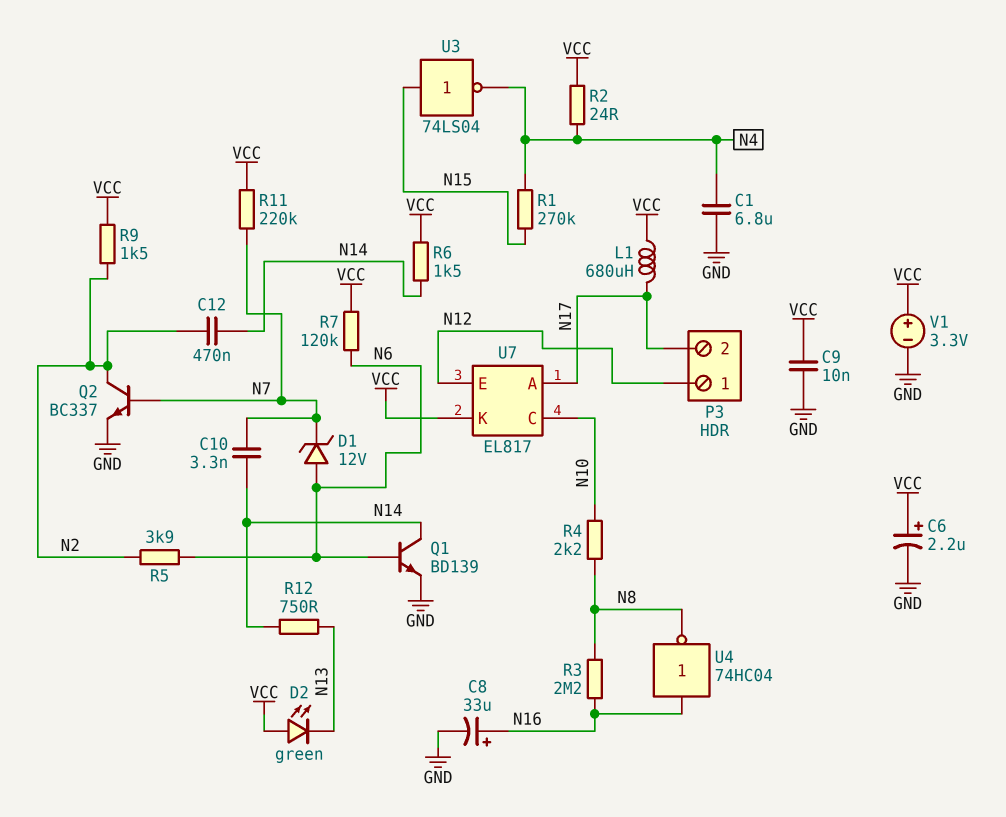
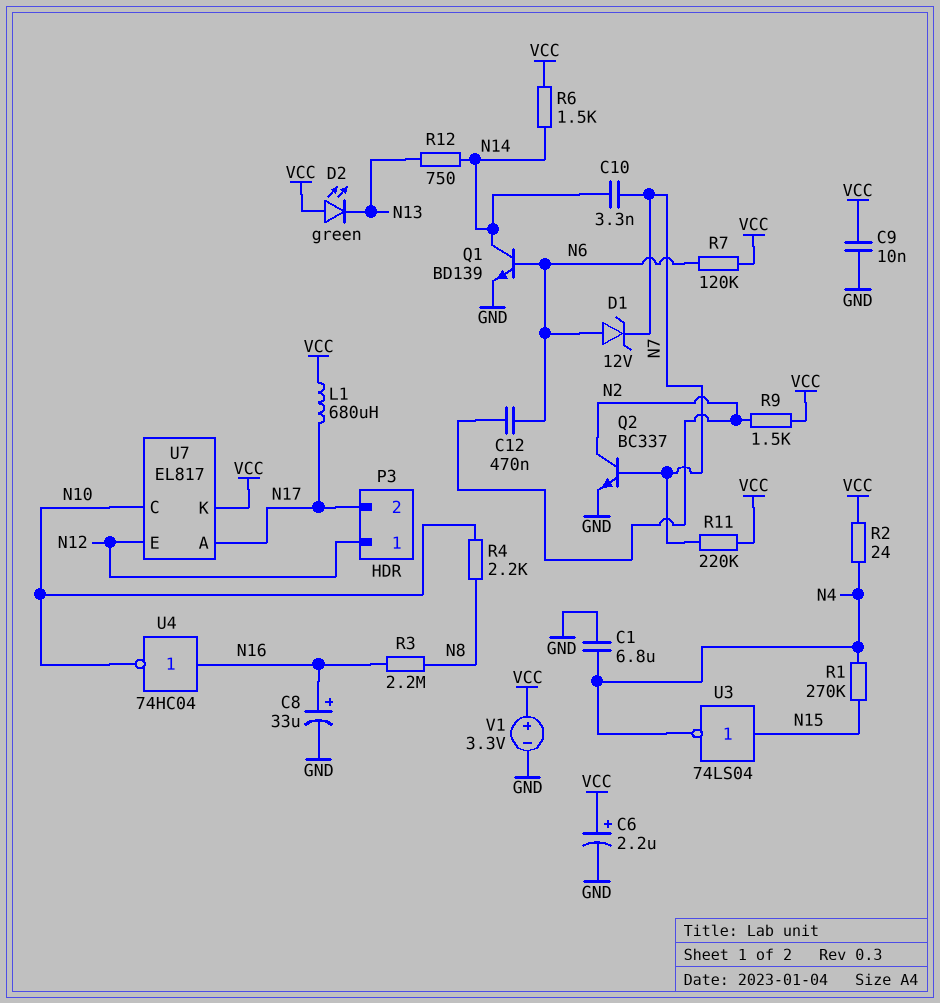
C12: 470nF (N2, N14) -> 470nF (N2, N6)
R5: 3.9k (N2, N6) -> none
U4: NOT 74HC04 (in N16, out N8) -> NOT 74HC04 (in N16, out N10)

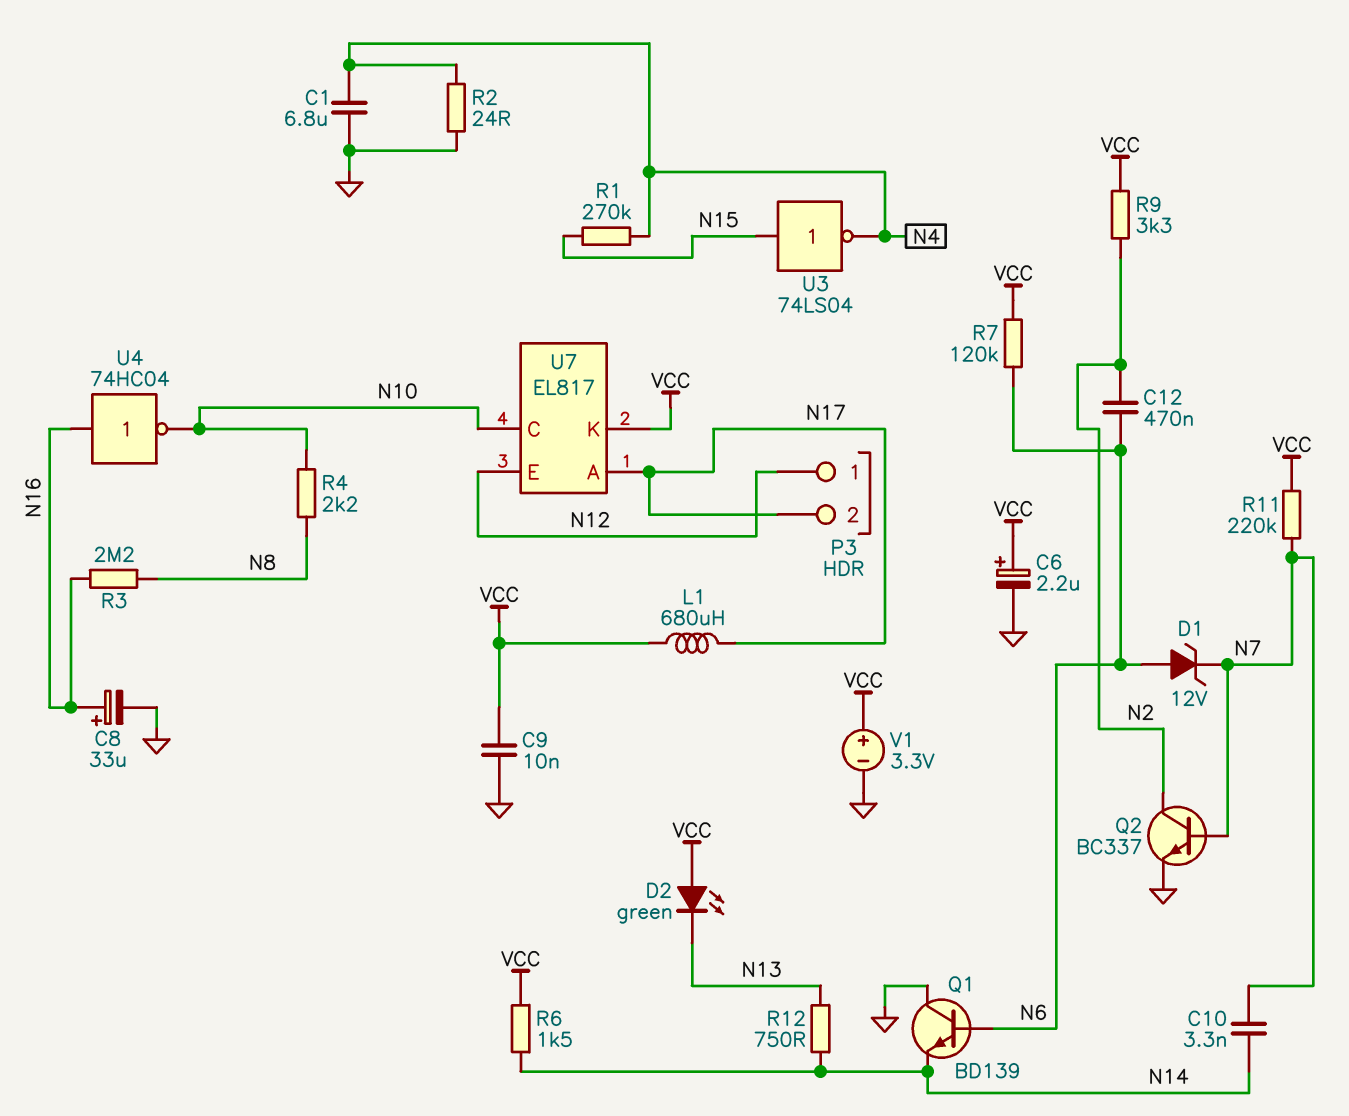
Q1: NPN BD139 (B N6, C N14, E GND) -> NPN BD139 (B N6, C GND, E N14)
R2: 24 (N4, VCC) -> 24 (GND, N4)
R9: 1.5k (N2, VCC) -> 3.3k (N2, VCC)

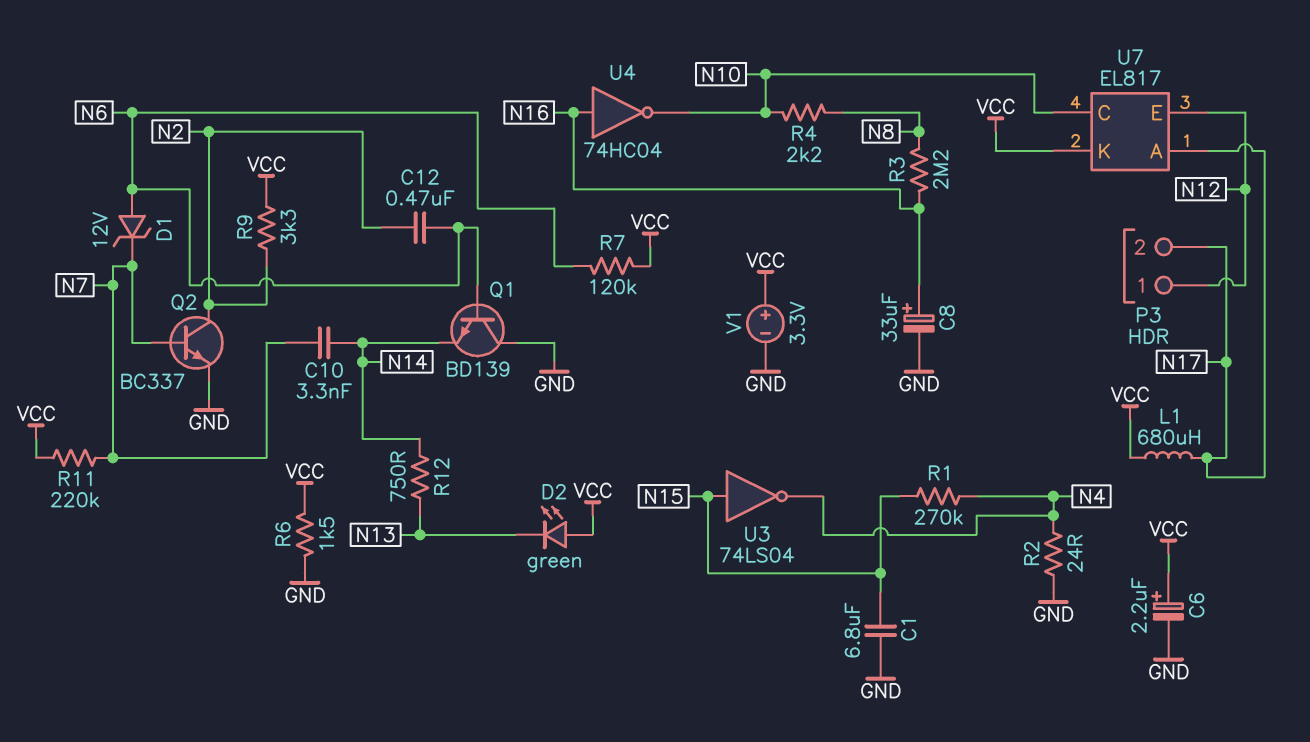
C1: 6.8uF (GND, N4) -> 6.8uF (GND, N15)
C9: 10nF (GND, VCC) -> none
R6: 1.5k (N14, VCC) -> 1.5k (GND, VCC)

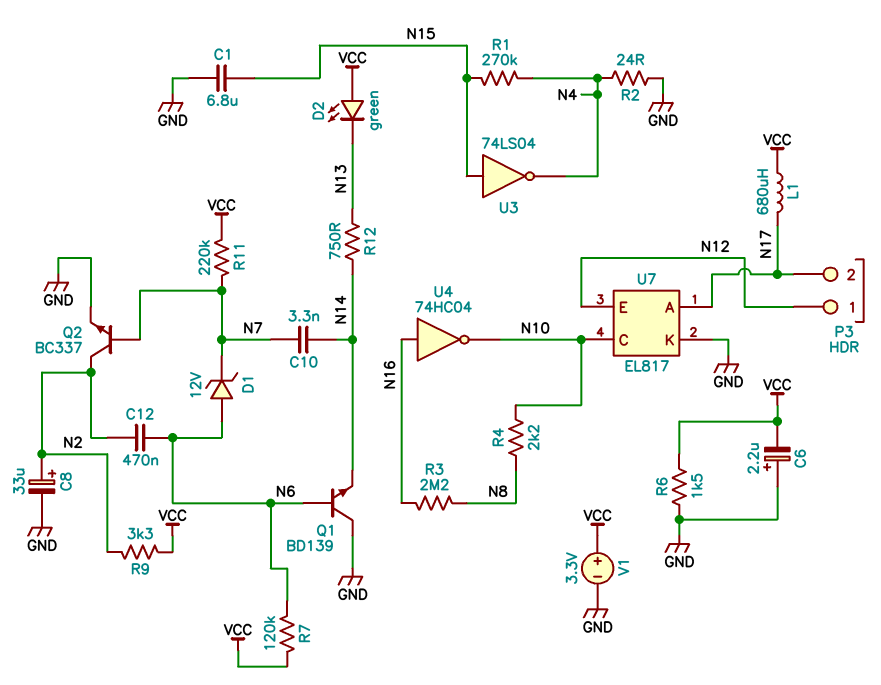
C6: 2.2uF (plus VCC, minus GND) -> 2.2uF (plus GND, minus VCC)
C8: 33uF (plus N16, minus GND) -> 33uF (plus N2, minus GND)
U7 pin K: VCC -> GND

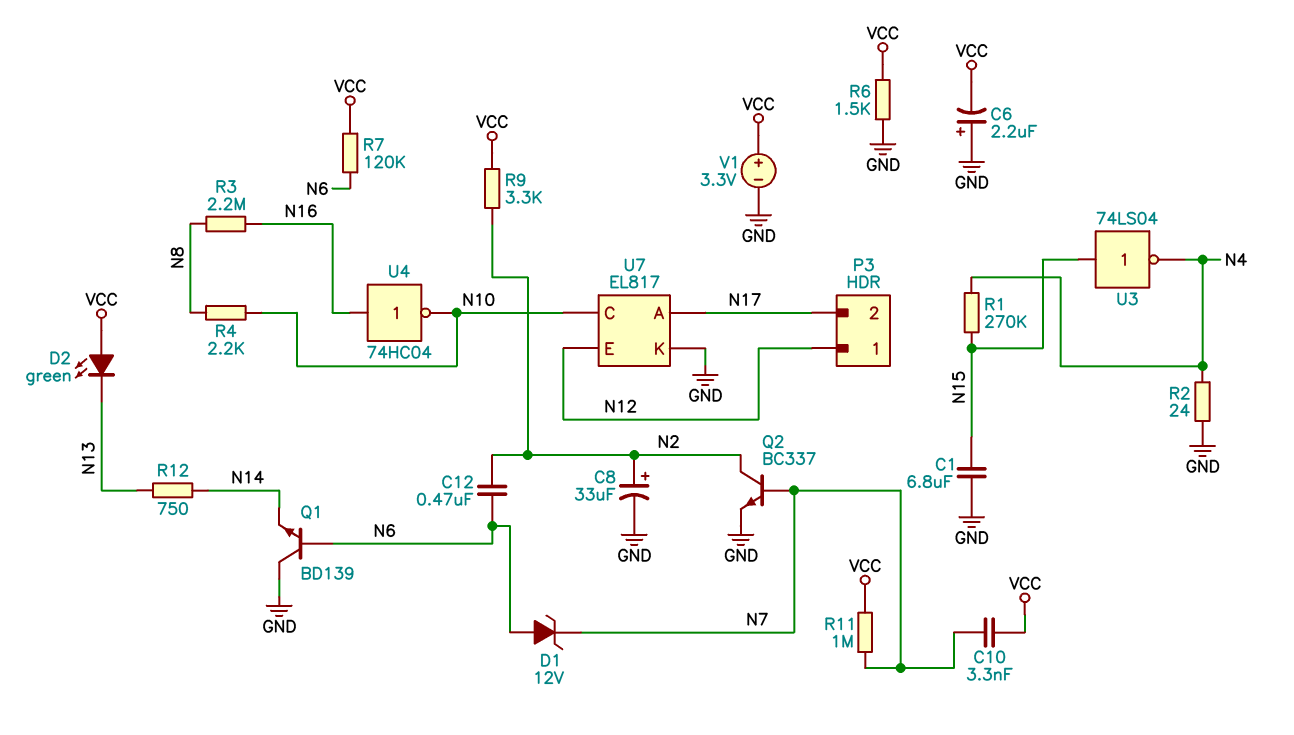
C10: 3.3nF (N7, N14) -> 3.3nF (N7, VCC)
L1: 680uH (N17, VCC) -> none
R11: 220k (N7, VCC) -> 1M (N7, VCC)

